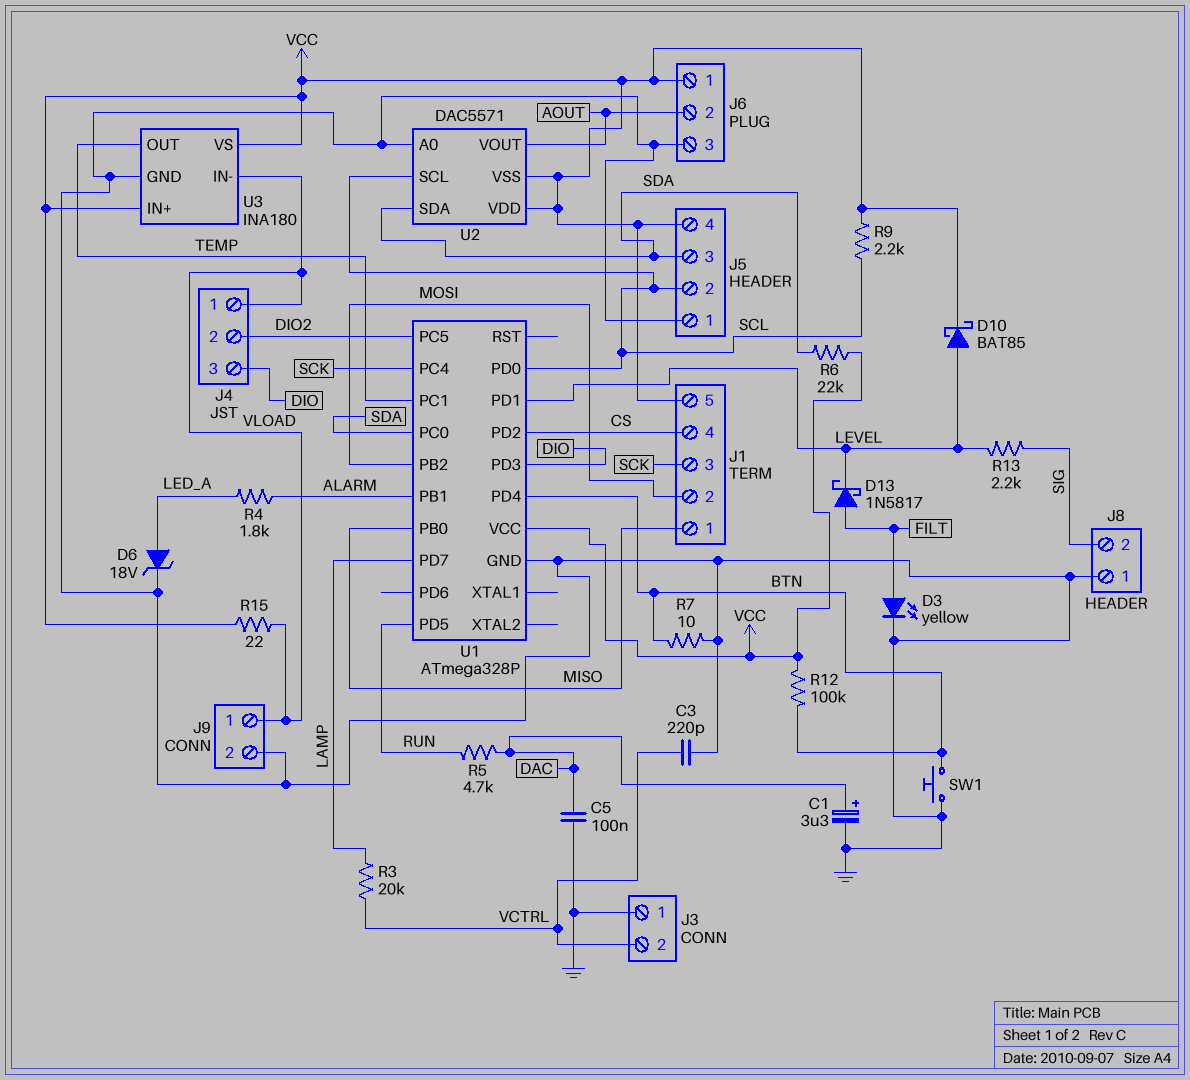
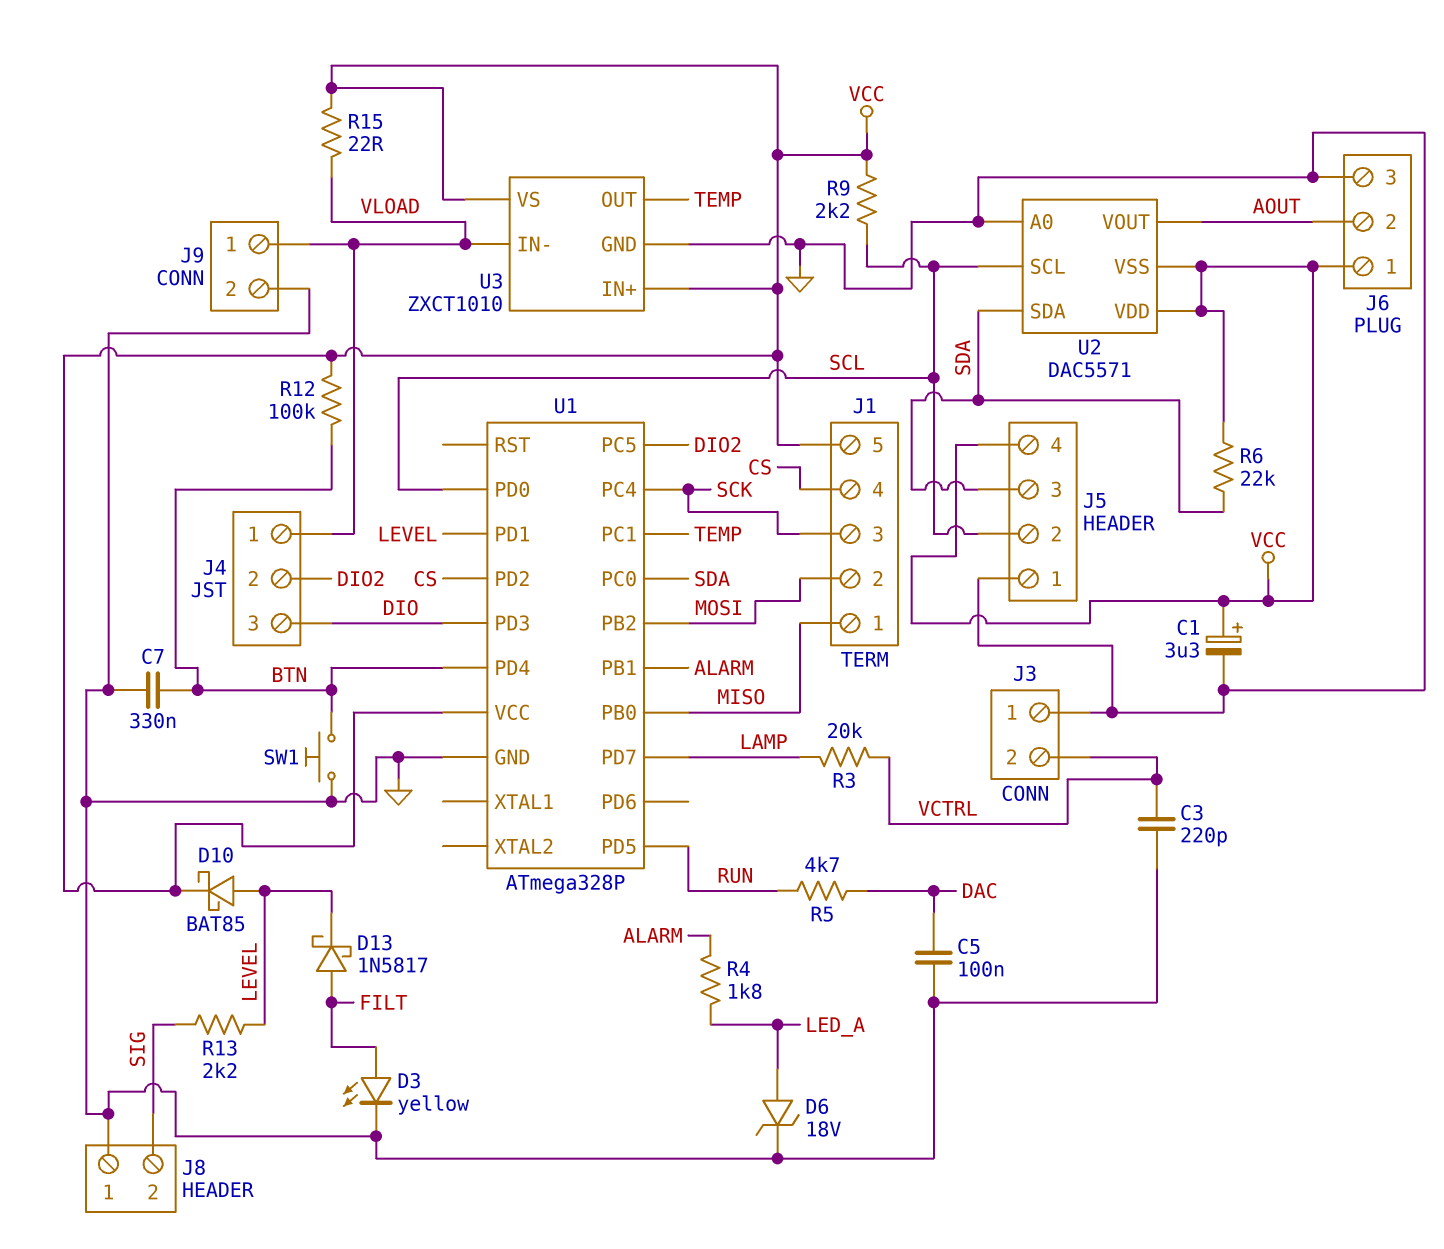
C1: 3.3uF (plus DAC, minus GND) -> 3.3uF (plus VCC, minus GND)
C7: none -> 330nF (BTN, GND)
R7: 10 (BTN, GND) -> none
U3: INA180 -> ZXCT1010

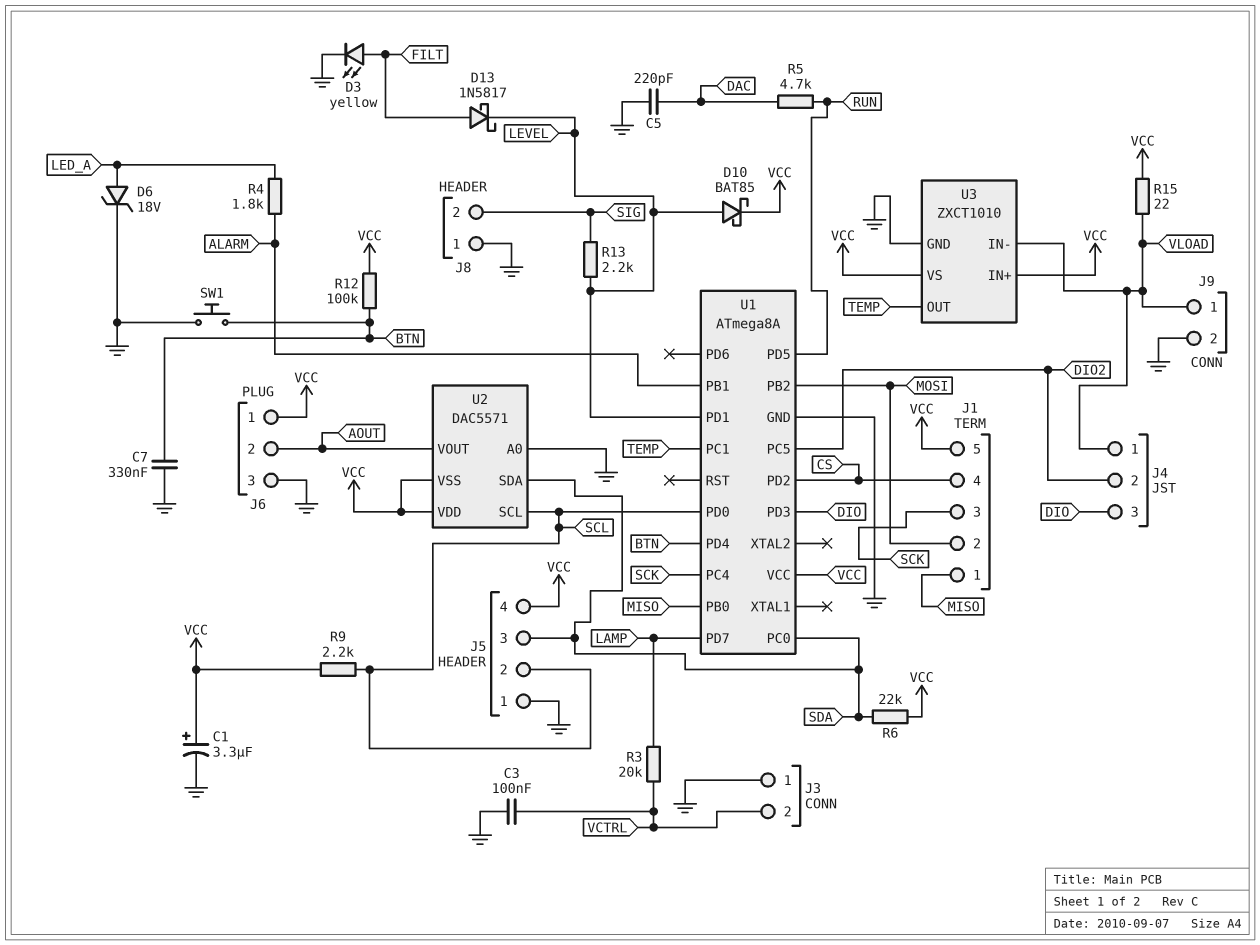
C3: 220pF (GND, VCTRL) -> 100nF (GND, VCTRL)
C5: 100nF (DAC, GND) -> 220pF (DAC, GND)
U1: ATmega328P -> ATmega8A

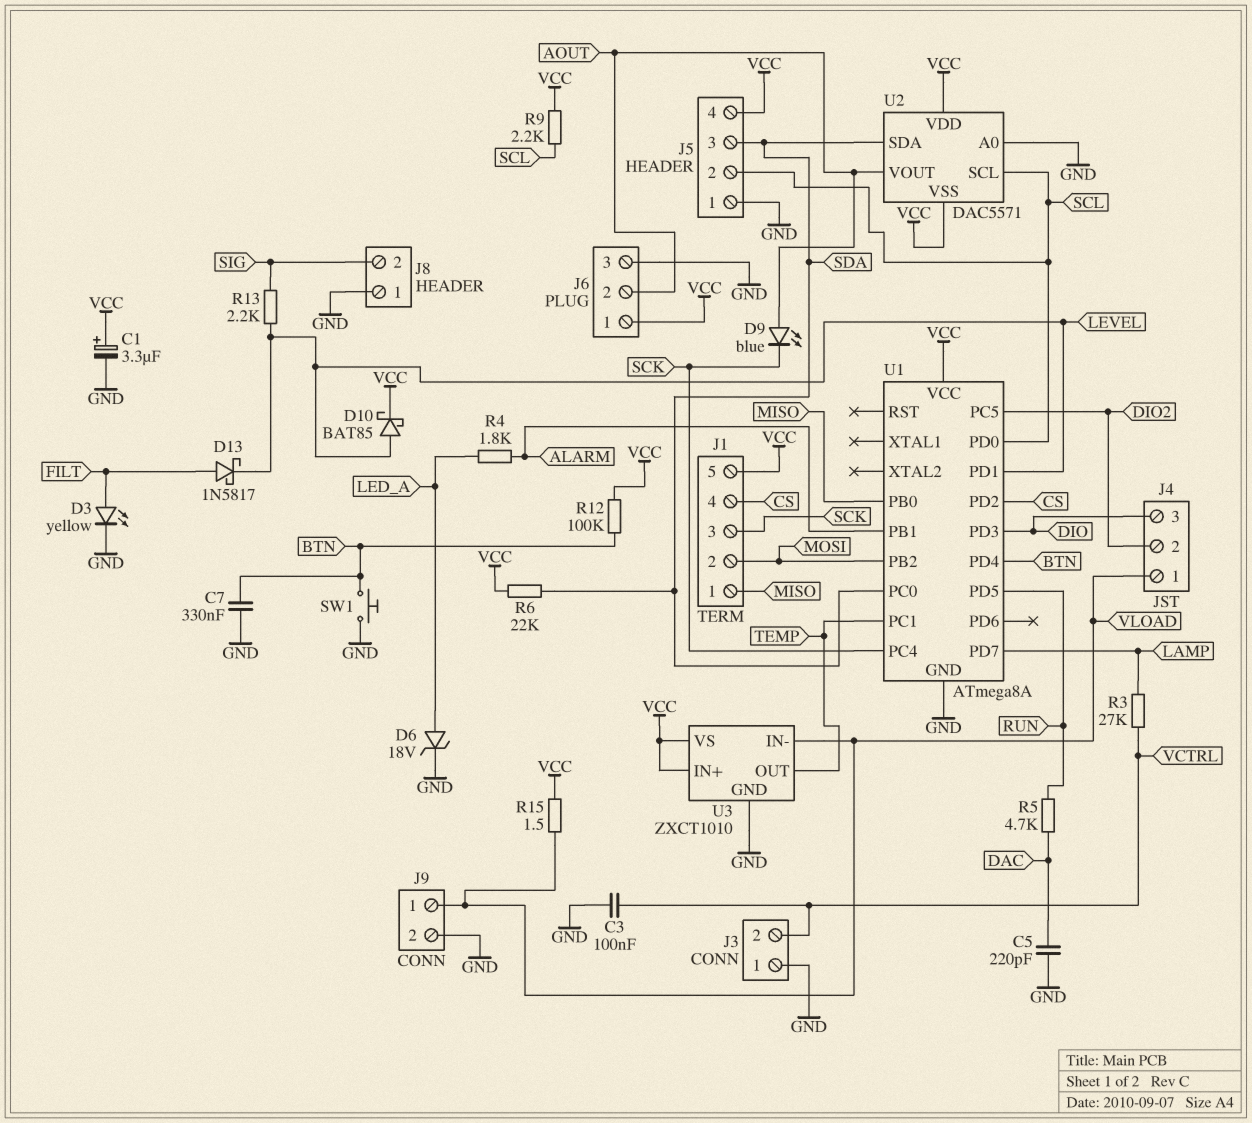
D9: none -> LED blue (A AOUT, K SCK)
R3: 20k (LAMP, VCTRL) -> 27k (LAMP, VCTRL)
R15: 22 (VCC, VLOAD) -> 1.5 (VCC, VLOAD)

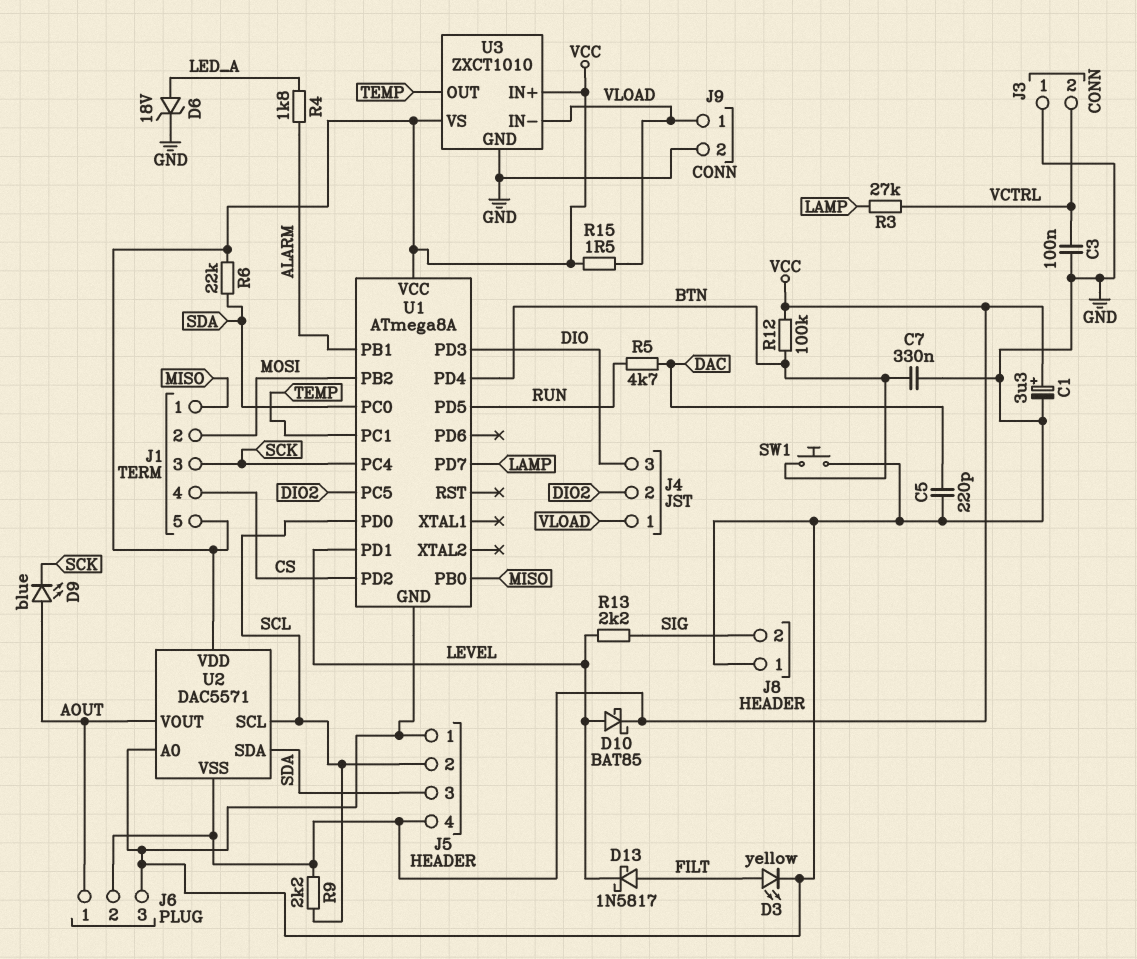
J6 pin 1: VCC -> AOUT
J6 pin 2: AOUT -> VCC

